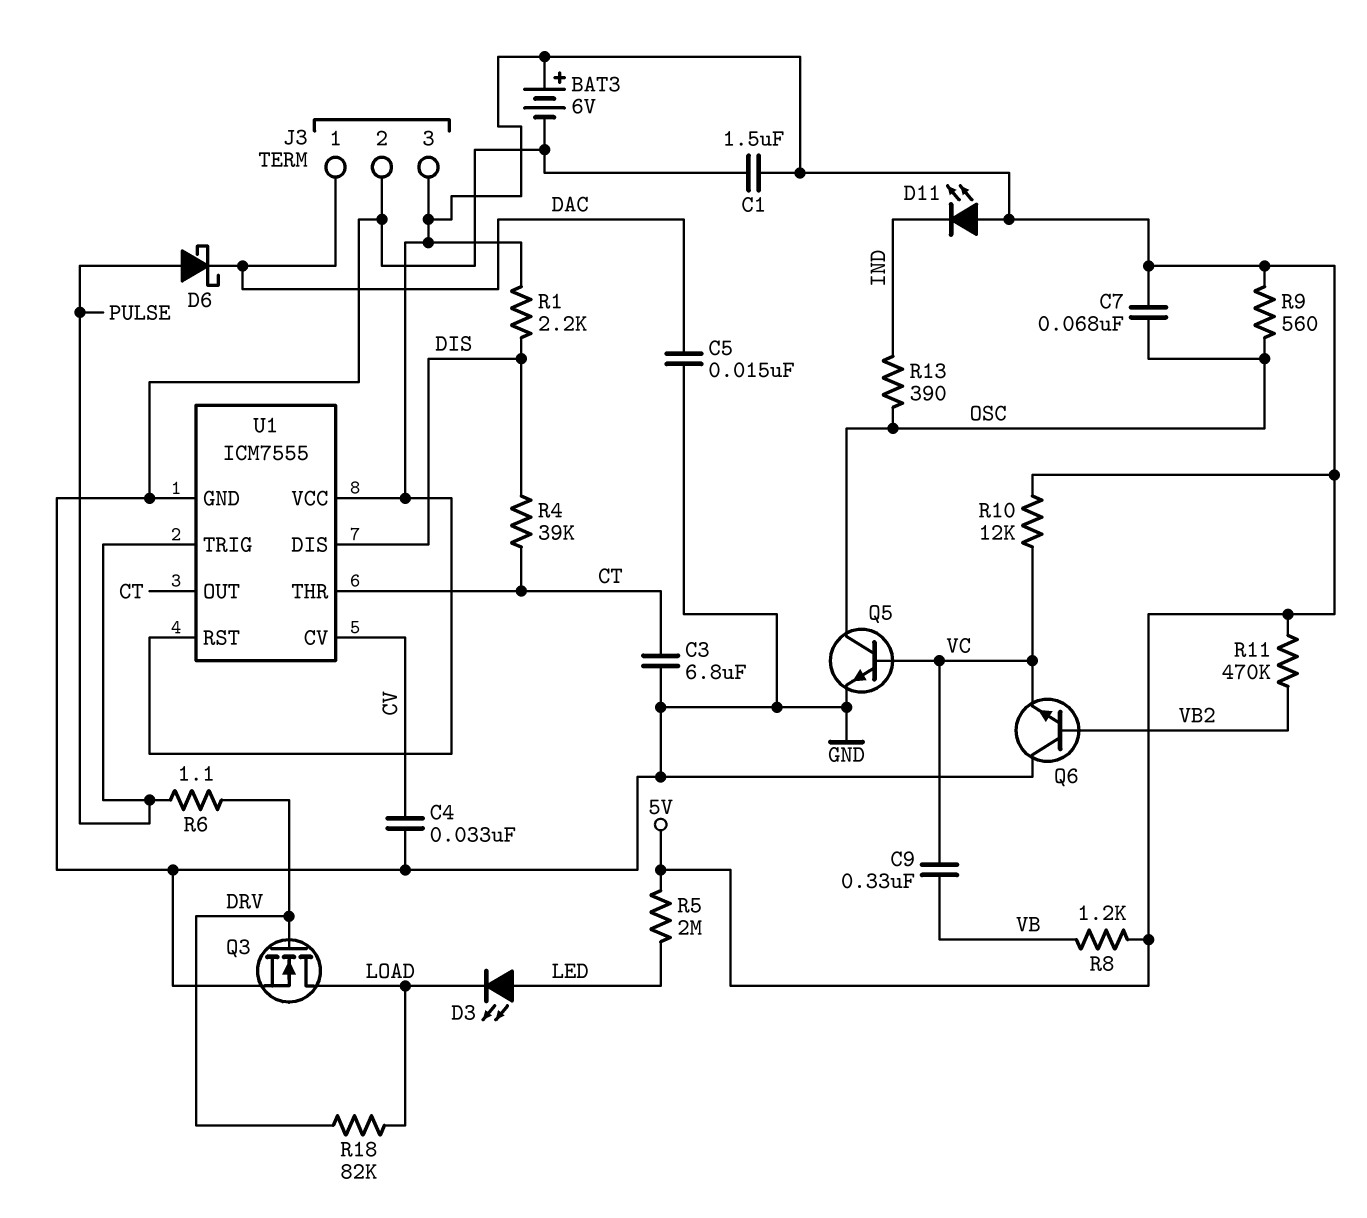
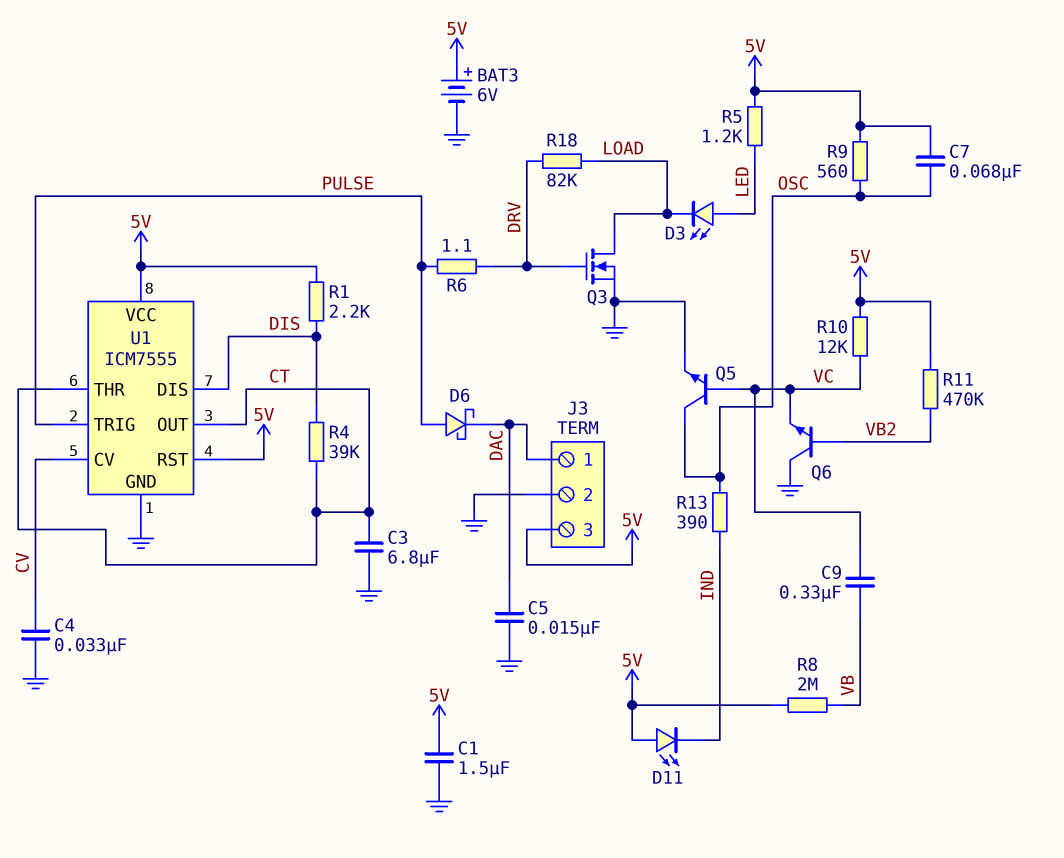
R5: 2M (5V, LED) -> 1.2k (5V, LED)
R8: 1.2k (5V, VB) -> 2M (5V, VB)

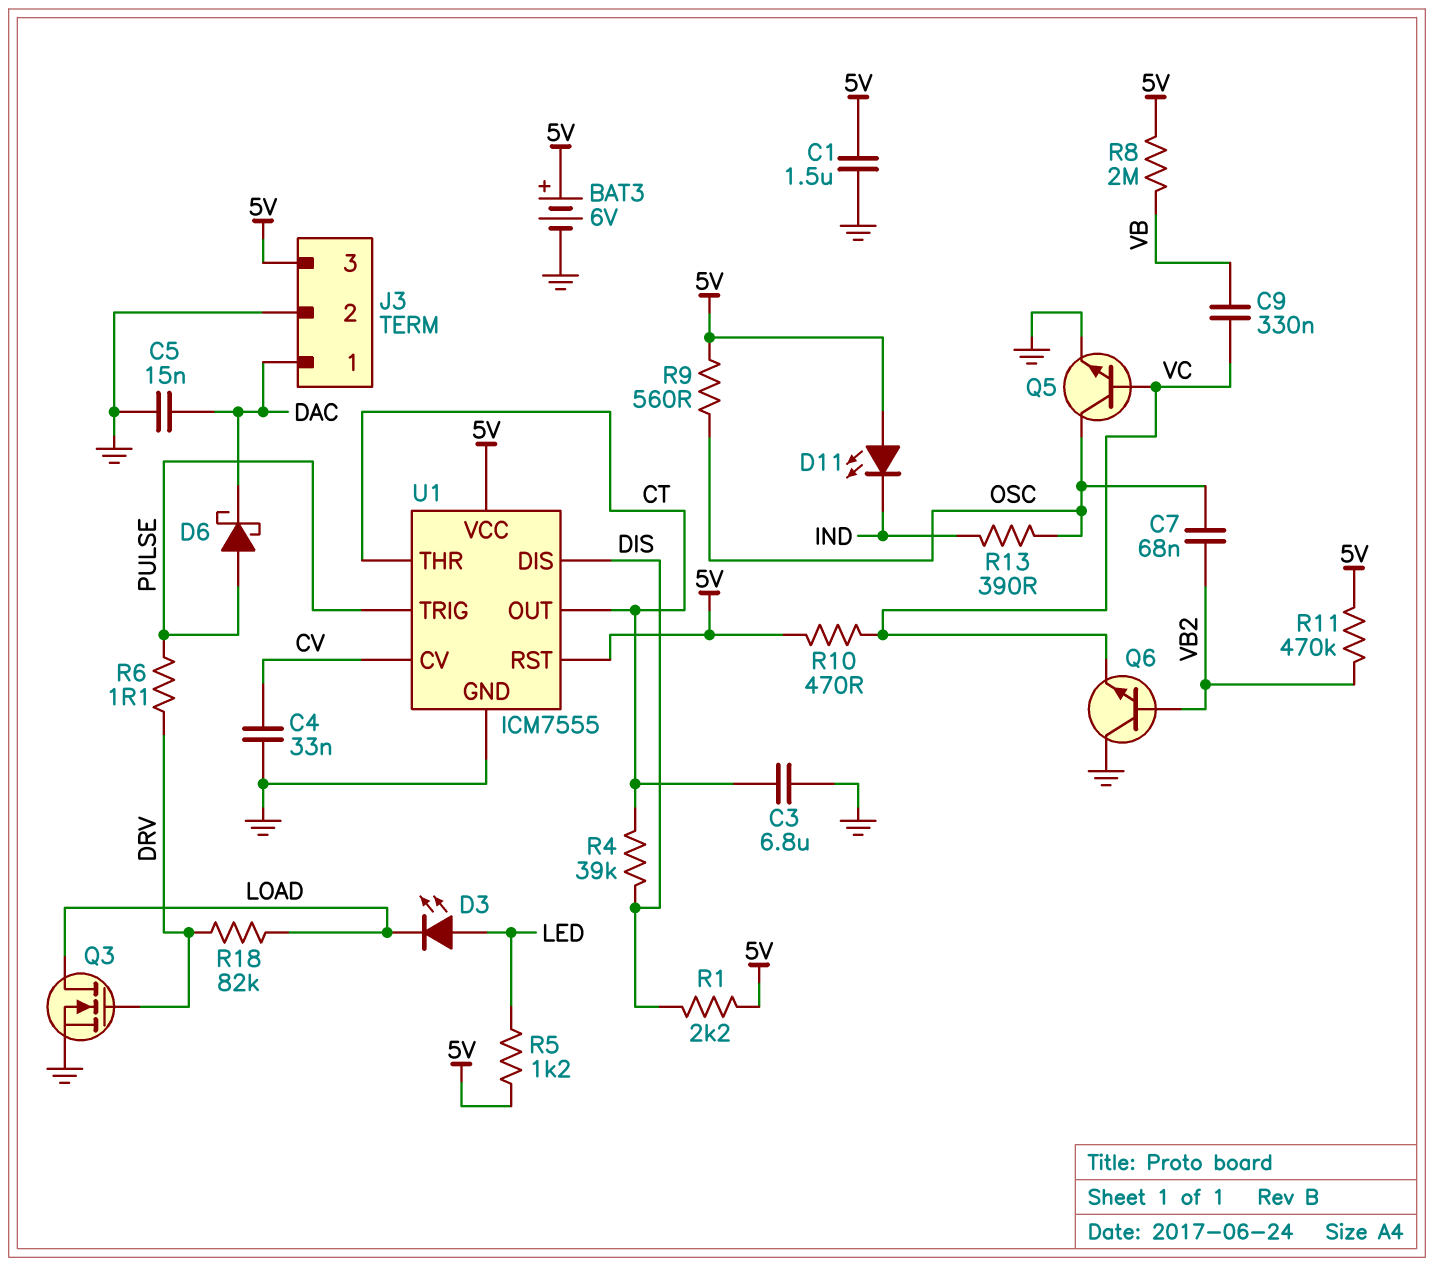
C7: 68nF (5V, OSC) -> 68nF (OSC, VB2)
R10: 12k (5V, VC) -> 470 (5V, VC)

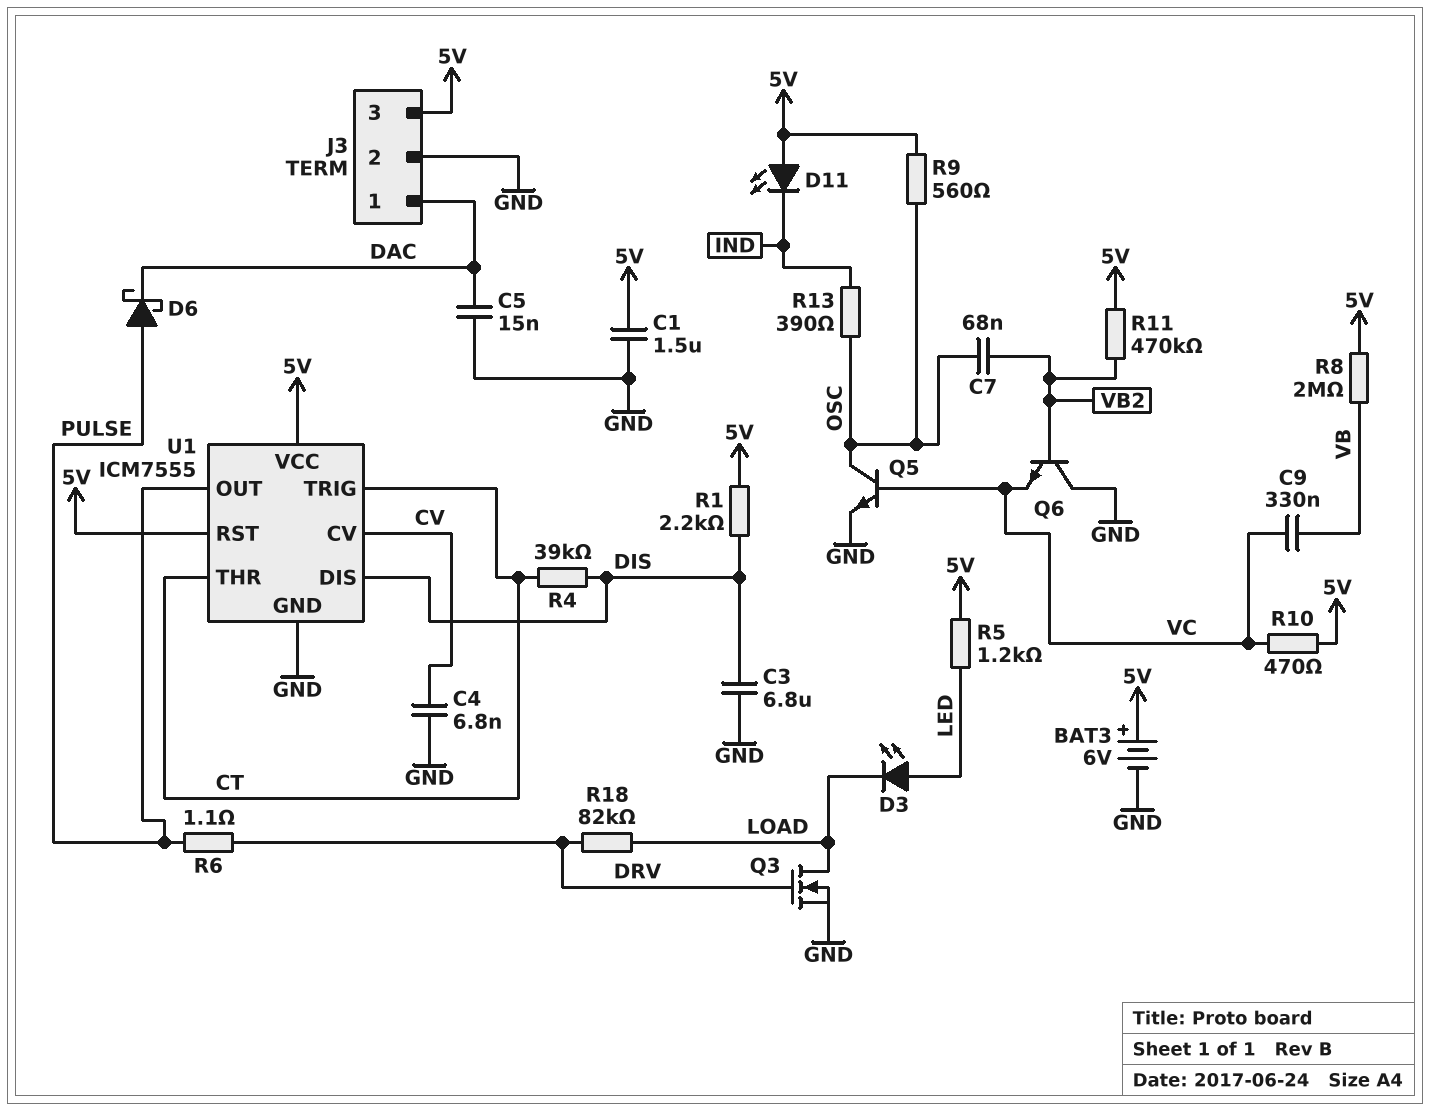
C3: 6.8uF (CT, GND) -> 6.8uF (DIS, GND)
C4: 33nF (CV, GND) -> 6.8nF (CV, GND)
U1 pin OUT: CT -> PULSE
U1 pin TRIG: PULSE -> CT

